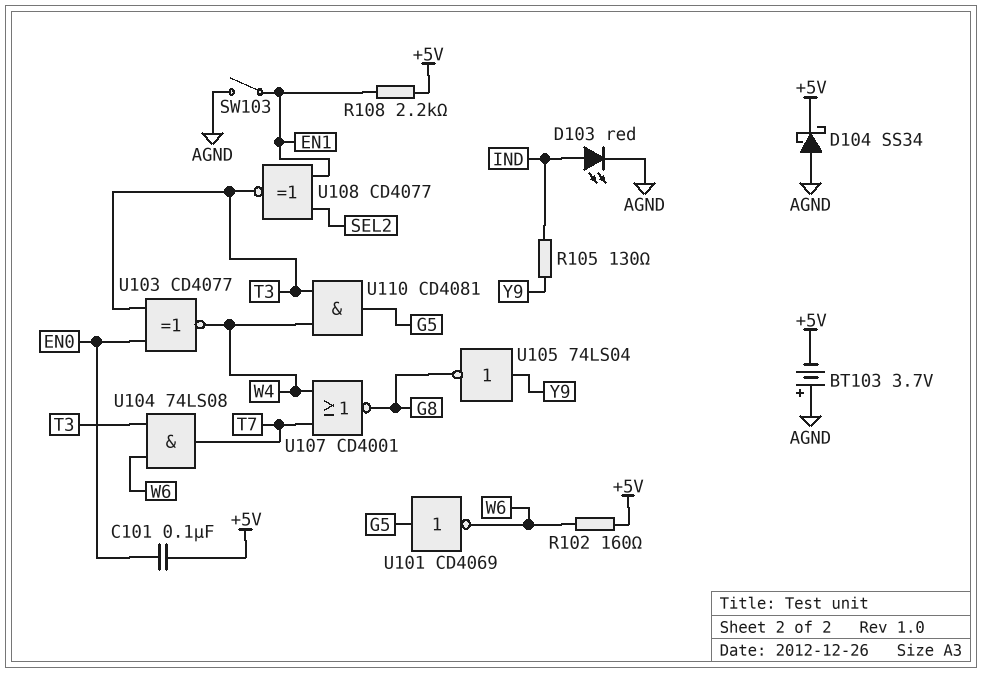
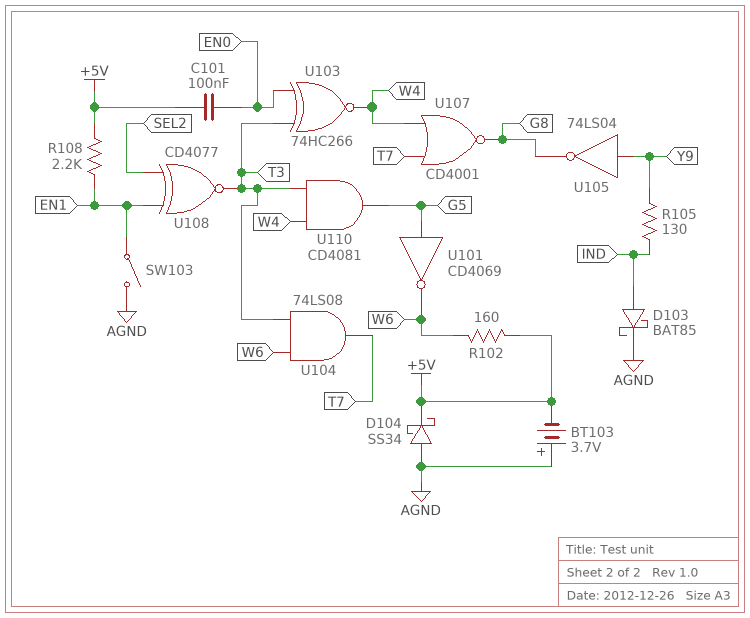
D103: LED red (A IND, K AGND) -> schottky BAT85 (A IND, K AGND)
U103: XNOR CD4077 (in EN0, in T3, out W4) -> XNOR 74HC266 (in EN0, in T3, out W4)

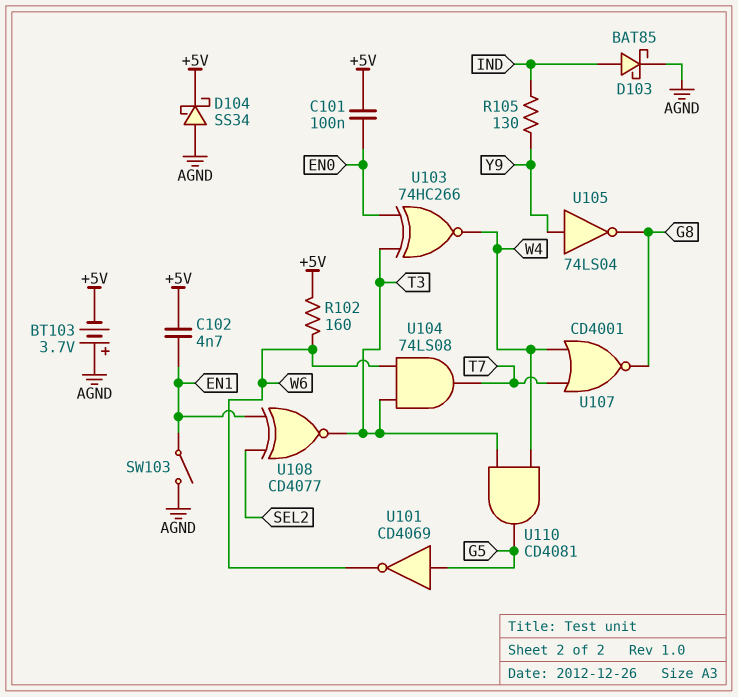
C102: none -> 4.7nF (+5V, EN1)
R108: 2.2k (+5V, EN1) -> none

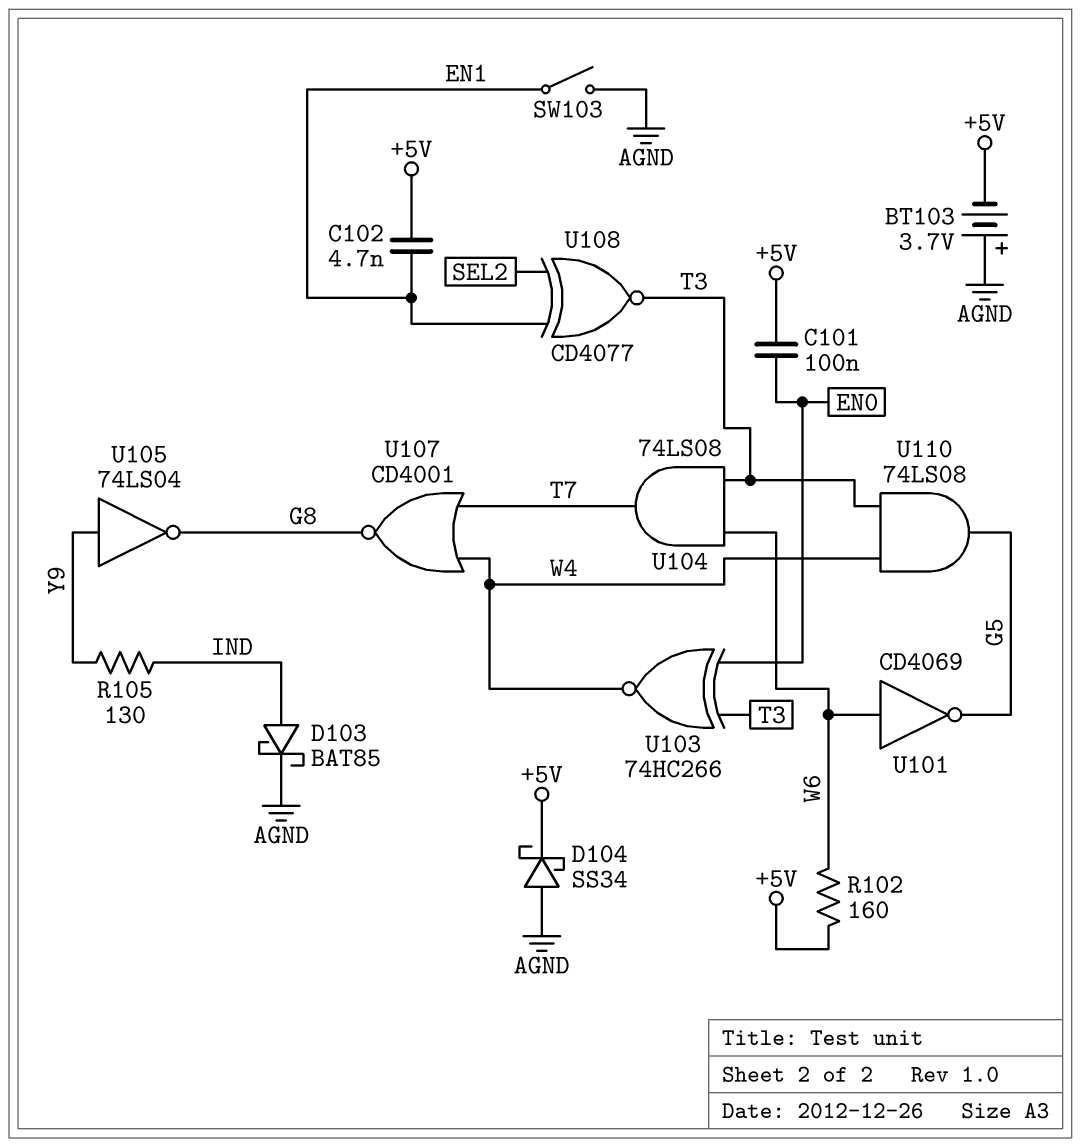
U101: NOT CD4069 (in G5, out W6) -> NOT CD4069 (in W6, out G5)
U110: AND CD4081 (in T3, in W4, out G5) -> AND 74LS08 (in T3, in W4, out G5)

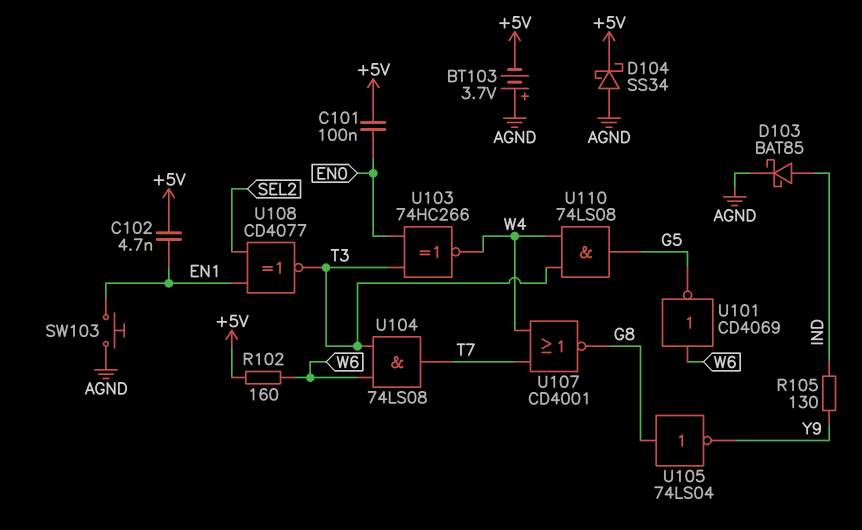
SW103: switch (AGND, EN1) -> button (AGND, EN1)
U105: NOT 74LS04 (in Y9, out G8) -> NOT 74LS04 (in G8, out Y9)

